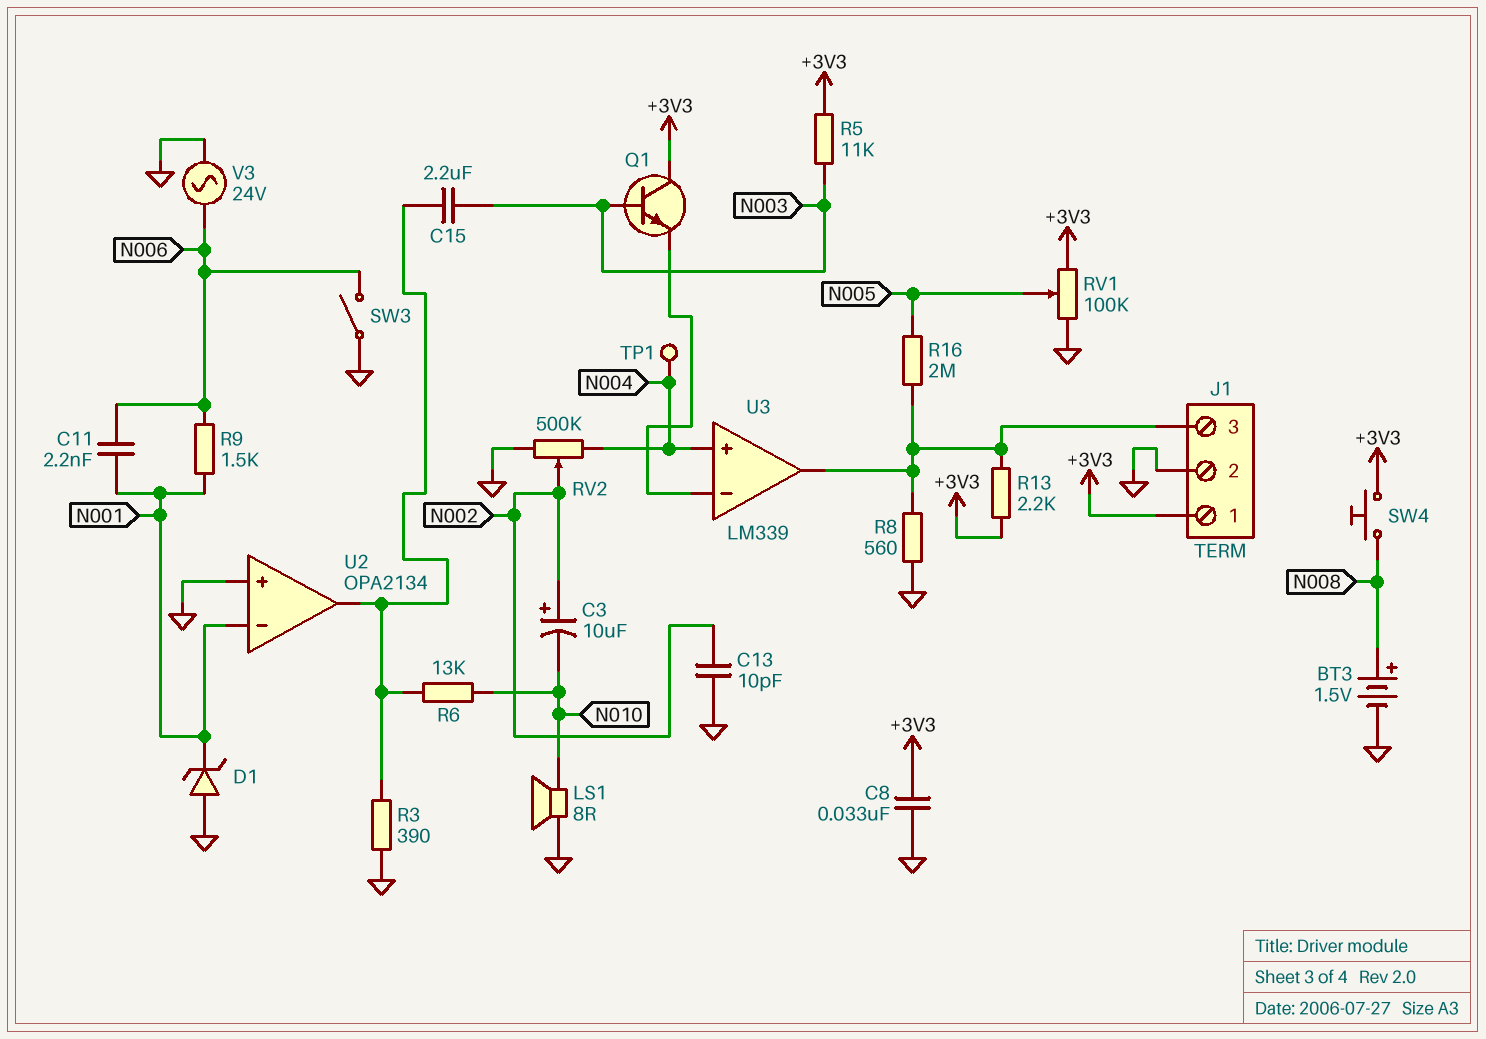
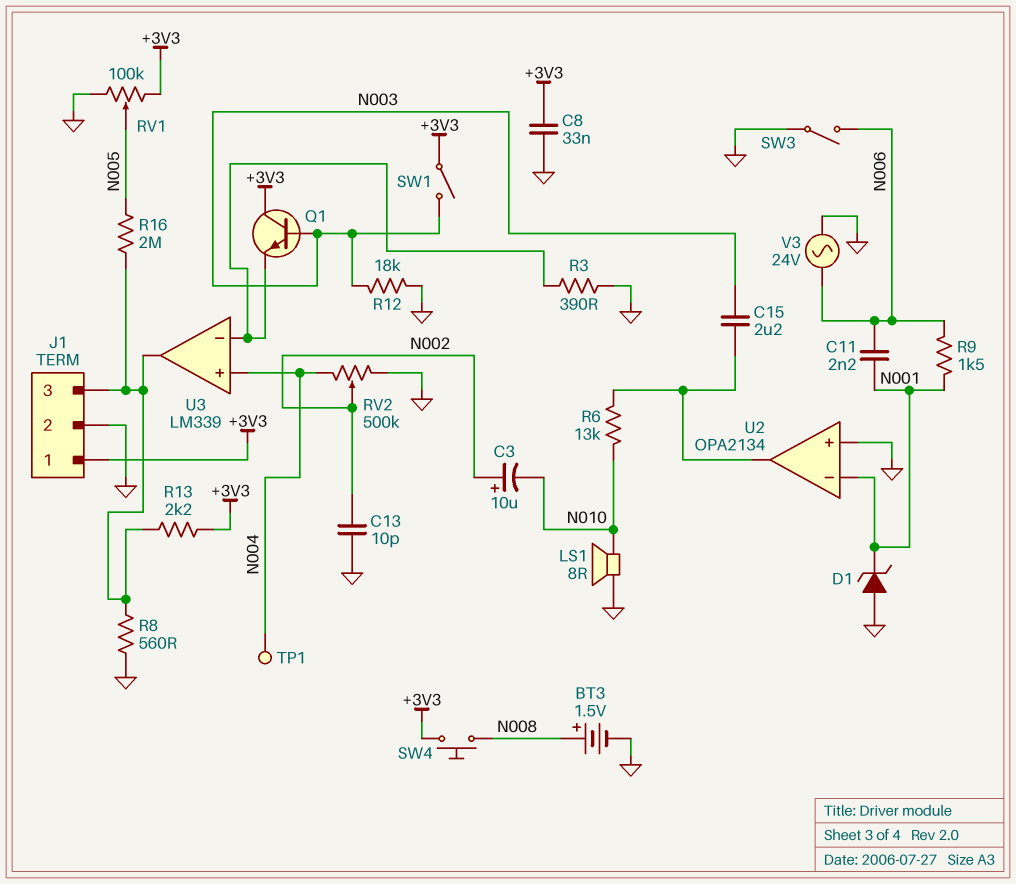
R3: 390 (GND, U2/out) -> 390 (GND, U3/in-)
R5: 11k (+3V3, N003) -> none
R12: none -> 18k (GND, N003)
SW1: none -> switch (+3V3, N003)

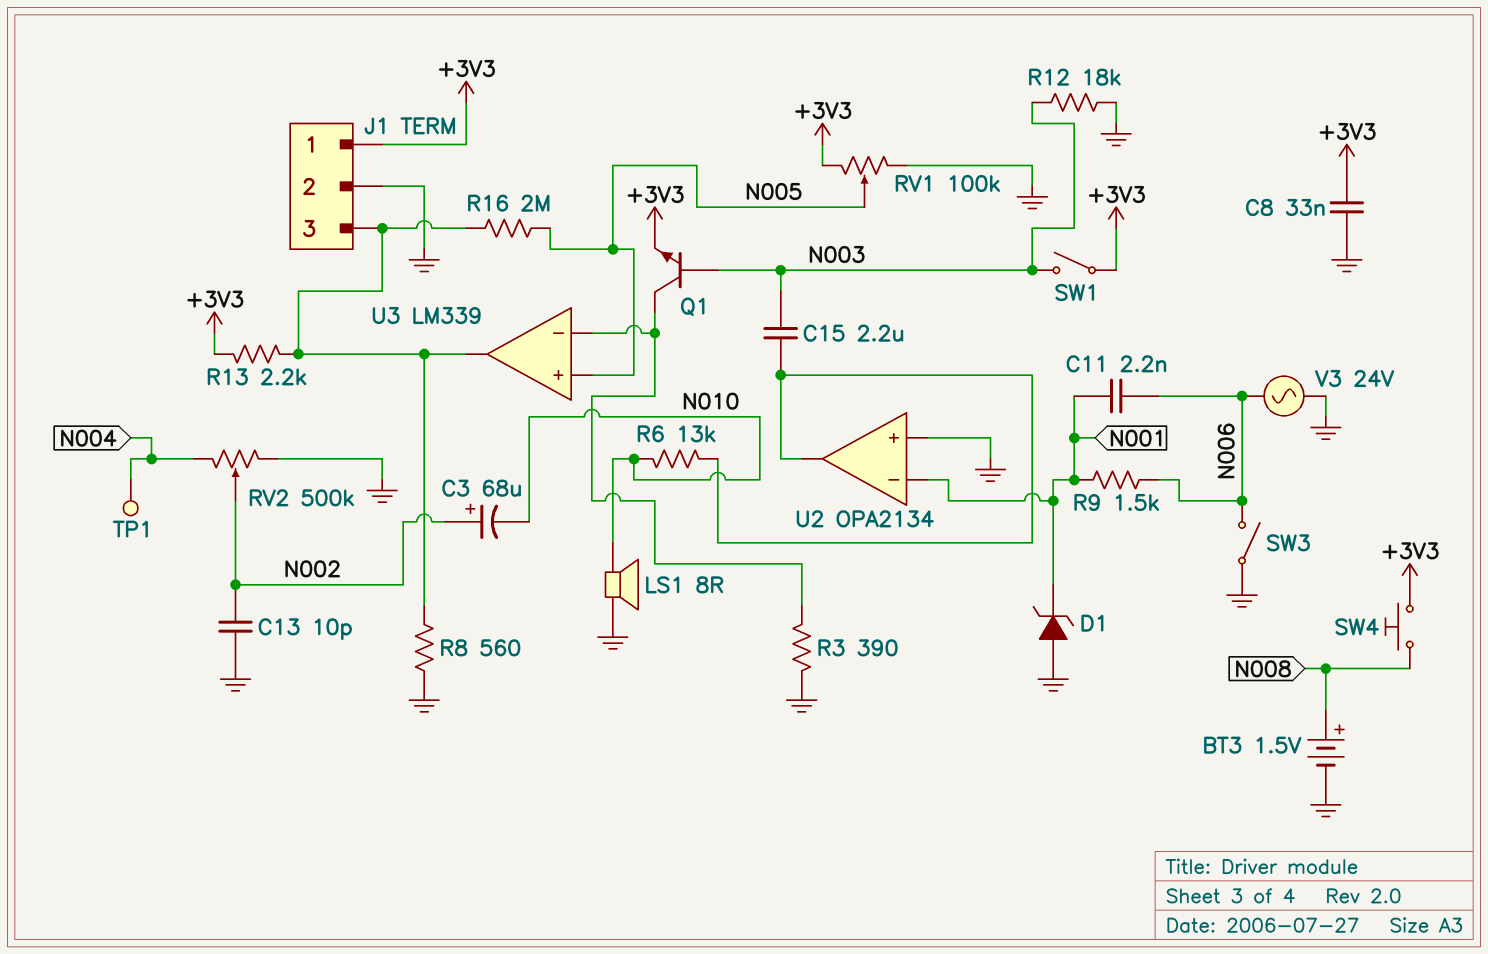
C3: 10uF (plus N002, minus N010) -> 68uF (plus N002, minus N010)
Q1: NPN (B N003, C +3V3, E U3/in-) -> NPN (B N003, C U3/in-, E +3V3)
U3 pin in+: N004 -> N005

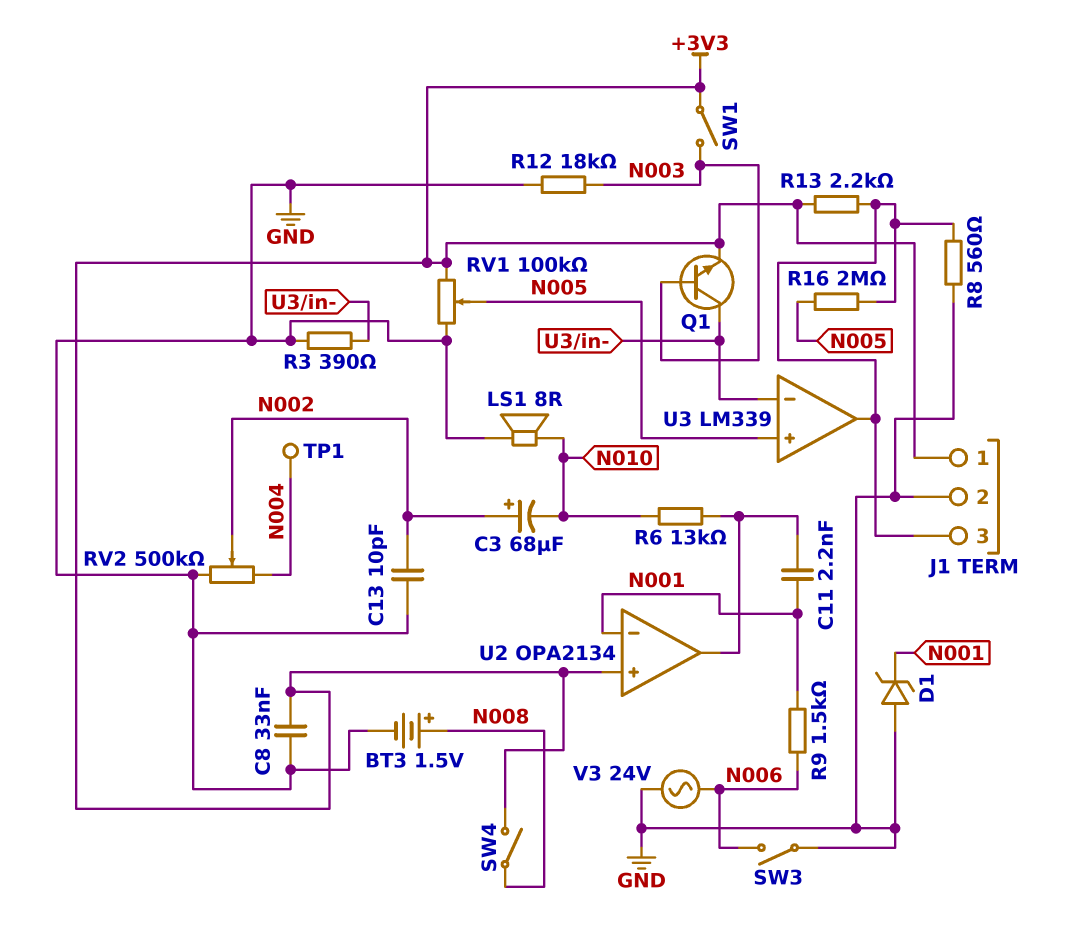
C11: 2.2nF (N001, N006) -> 2.2nF (N001, U2/out)
C15: 2.2uF (N003, U2/out) -> none
SW4: button (+3V3, N008) -> switch (+3V3, N008)
U2 pin in+: GND -> +3V3

